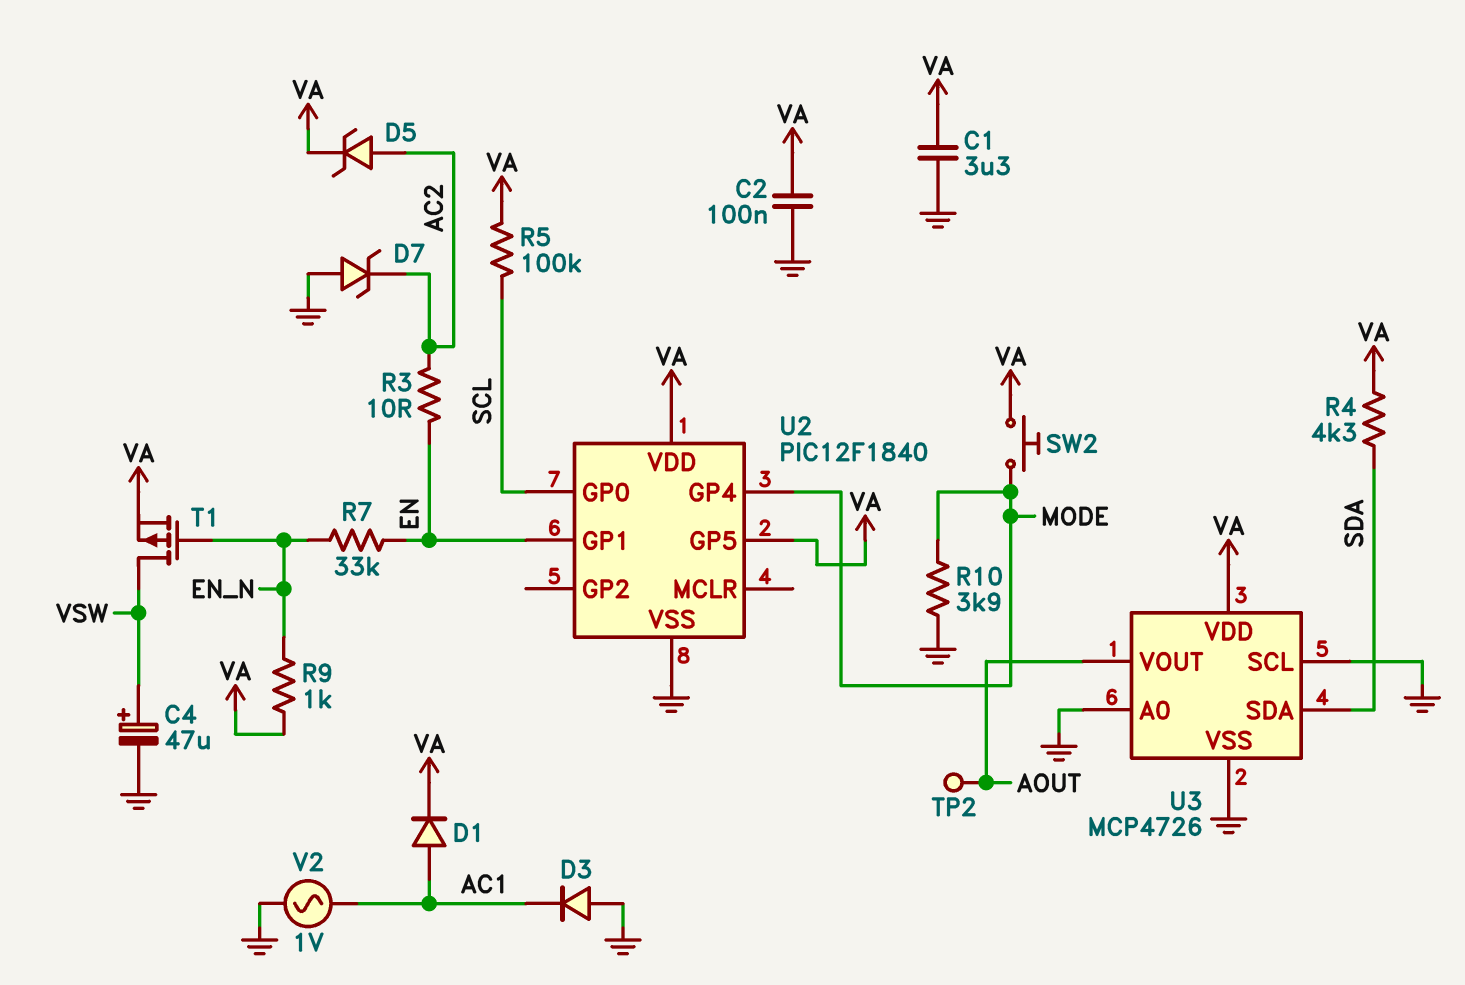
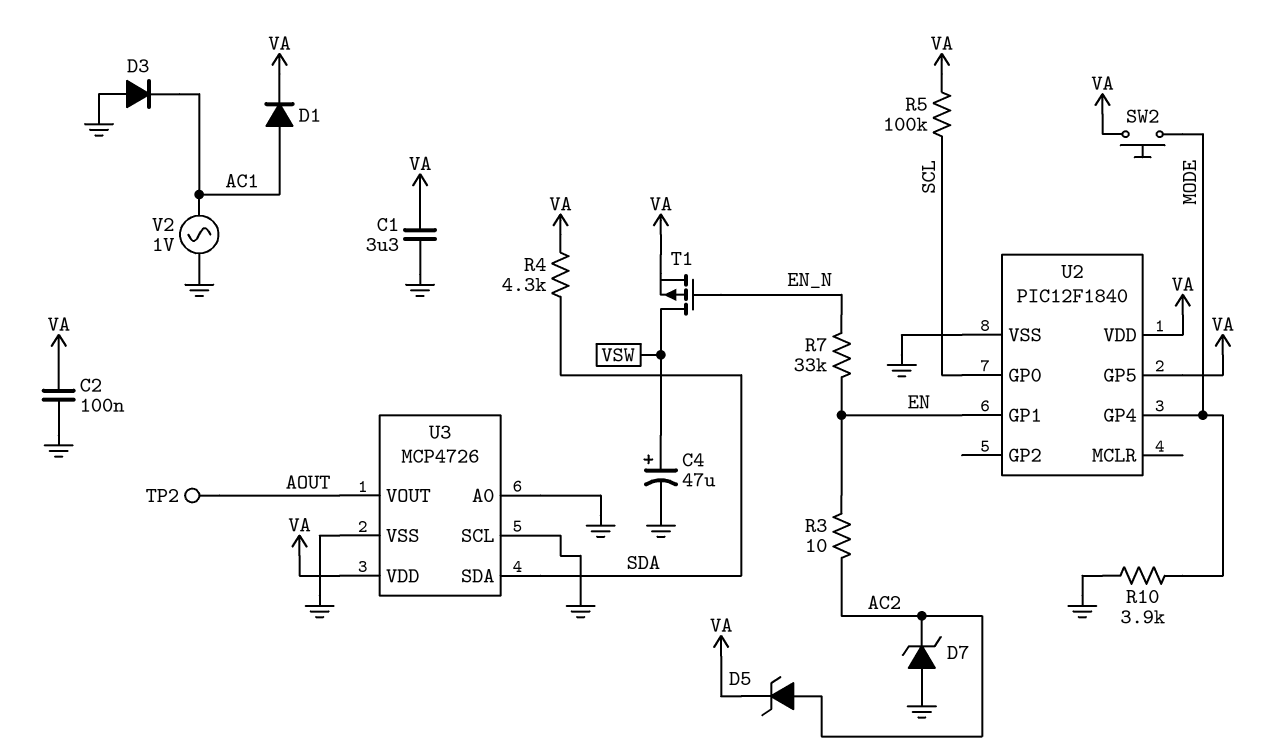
R9: 1k (EN_N, VA) -> none

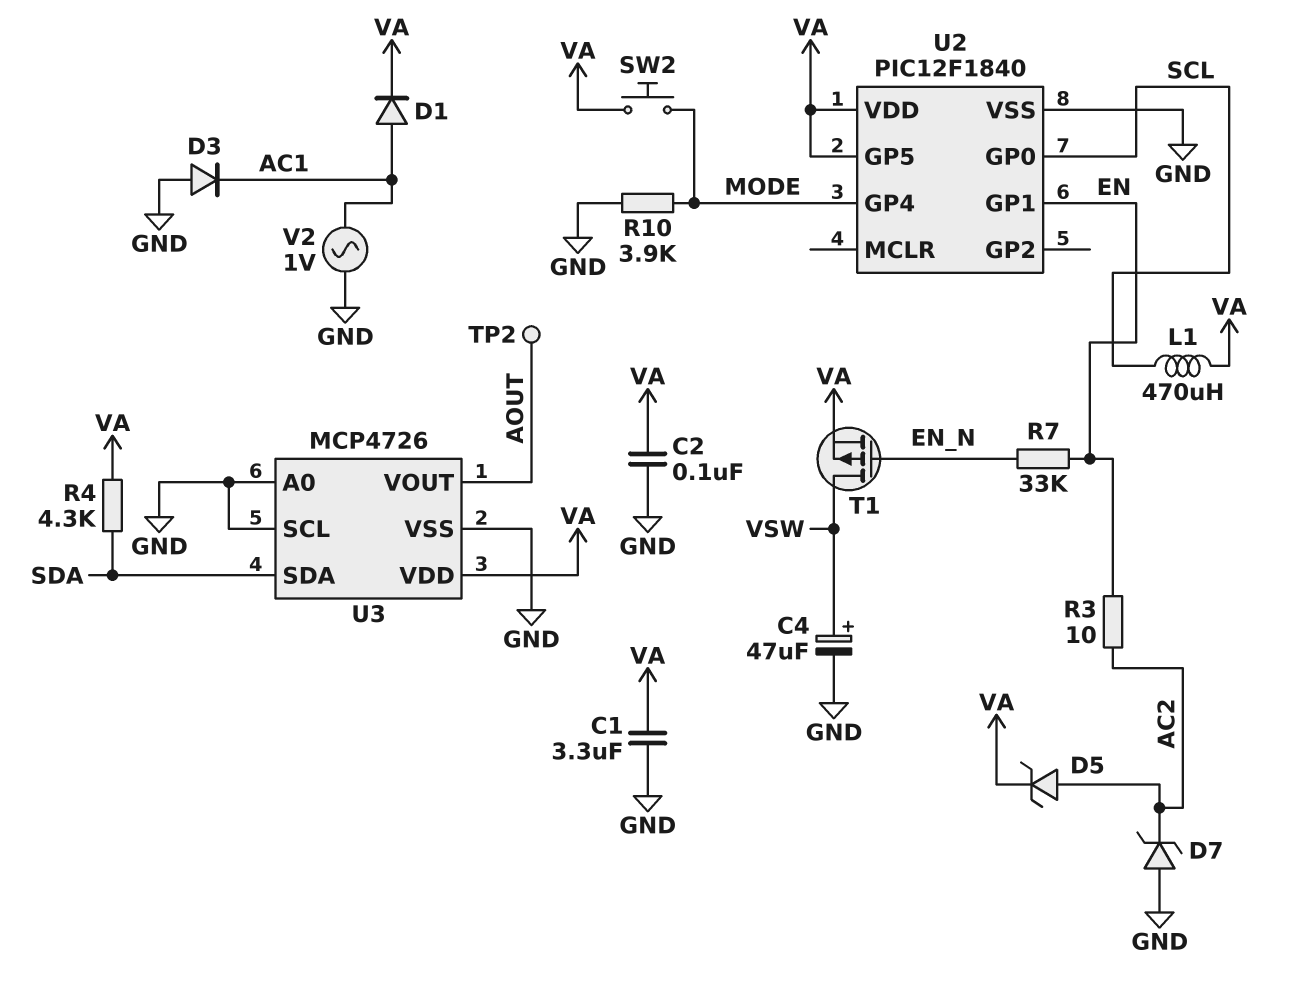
L1: none -> 470uH (SCL, VA)
R5: 100k (SCL, VA) -> none

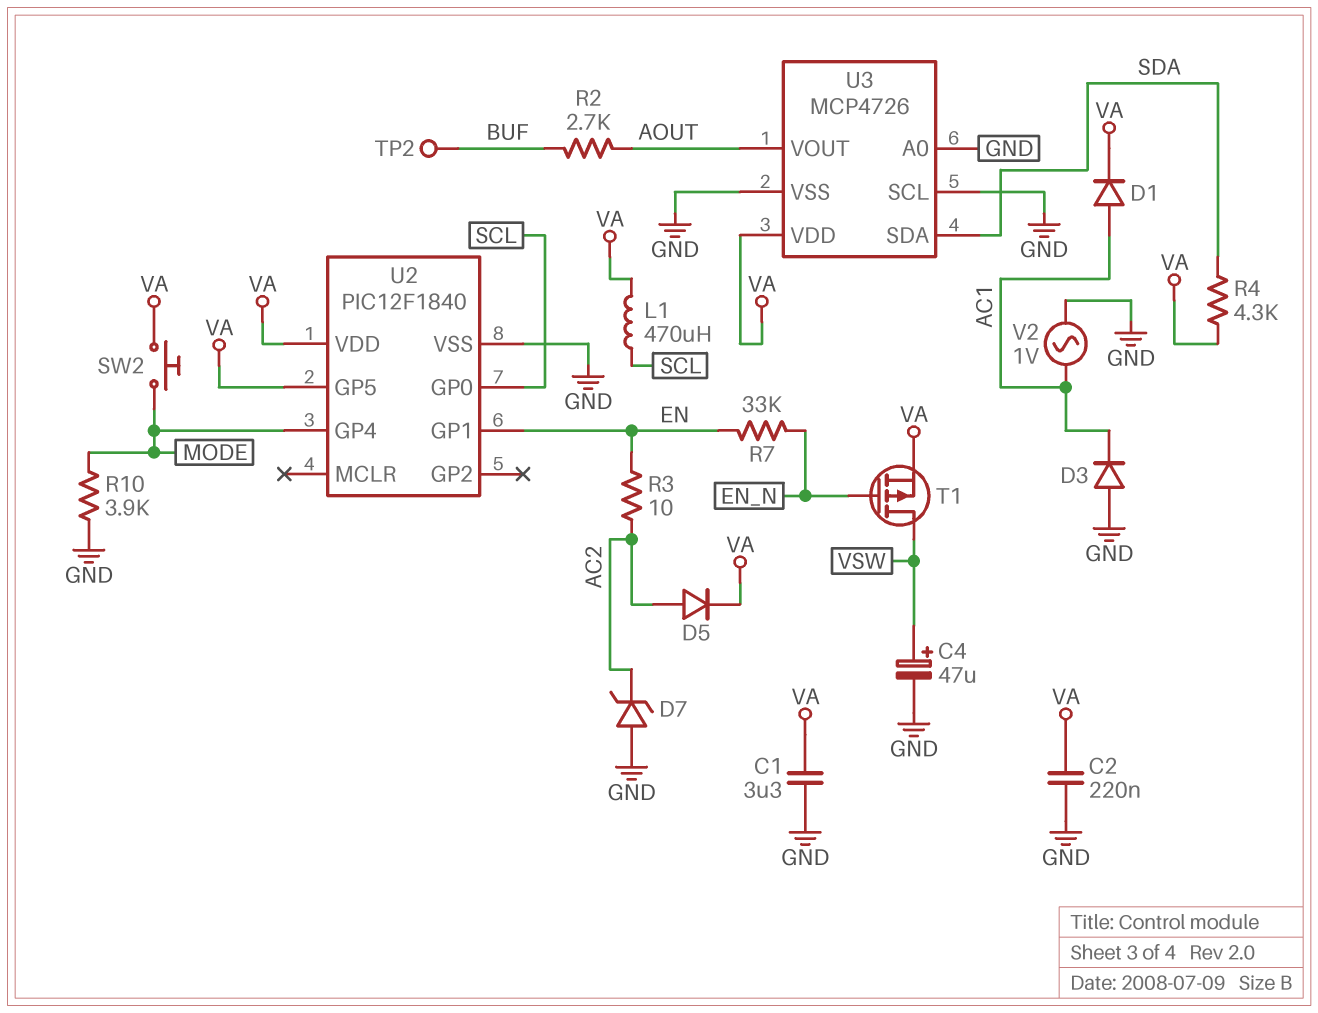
C2: 100nF (GND, VA) -> 220nF (GND, VA)
D5: zener (A AC2, K VA) -> diode (A AC2, K VA)
R2: none -> 2.7k (AOUT, BUF)
TP2: test point (AOUT) -> test point (BUF)

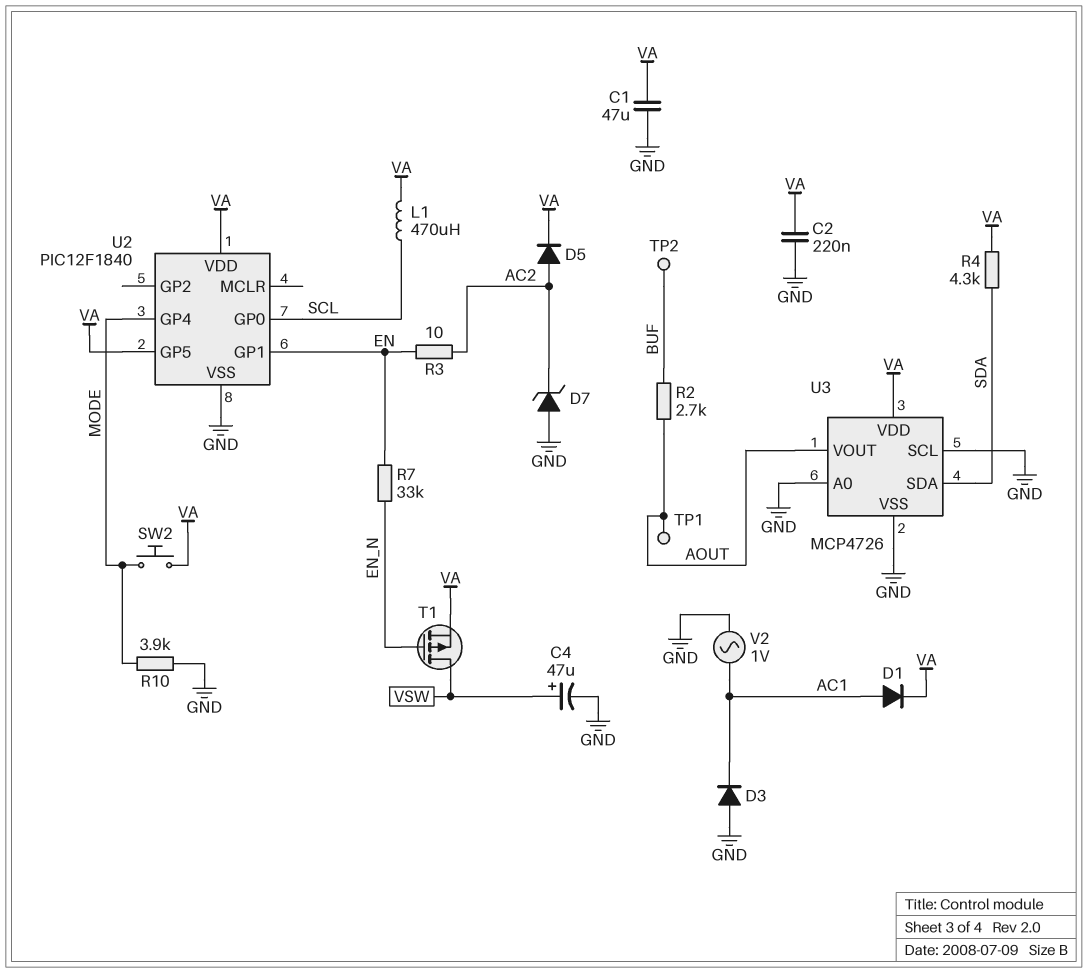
C1: 3.3uF (GND, VA) -> 47uF (GND, VA)
TP1: none -> test point (AOUT)

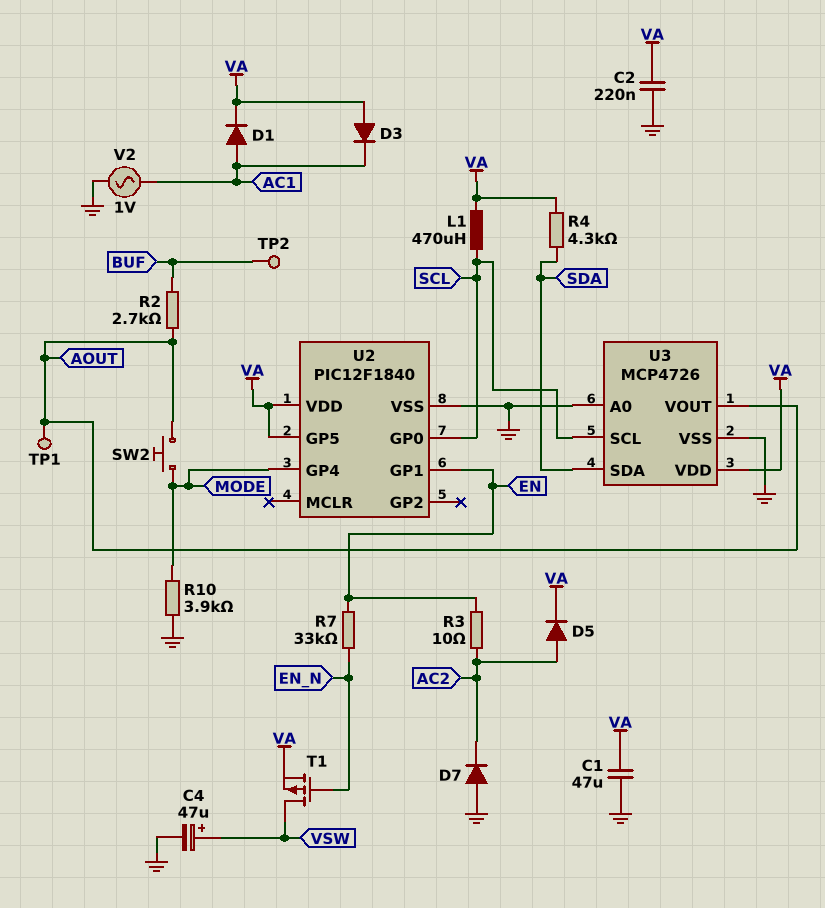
D3: diode (A GND, K AC1) -> diode (A VA, K AC1)
D7: zener (A GND, K AC2) -> diode (A GND, K AC2)
SW2: button (MODE, VA) -> button (AOUT, MODE)
U3 pin SCL: GND -> SCL

